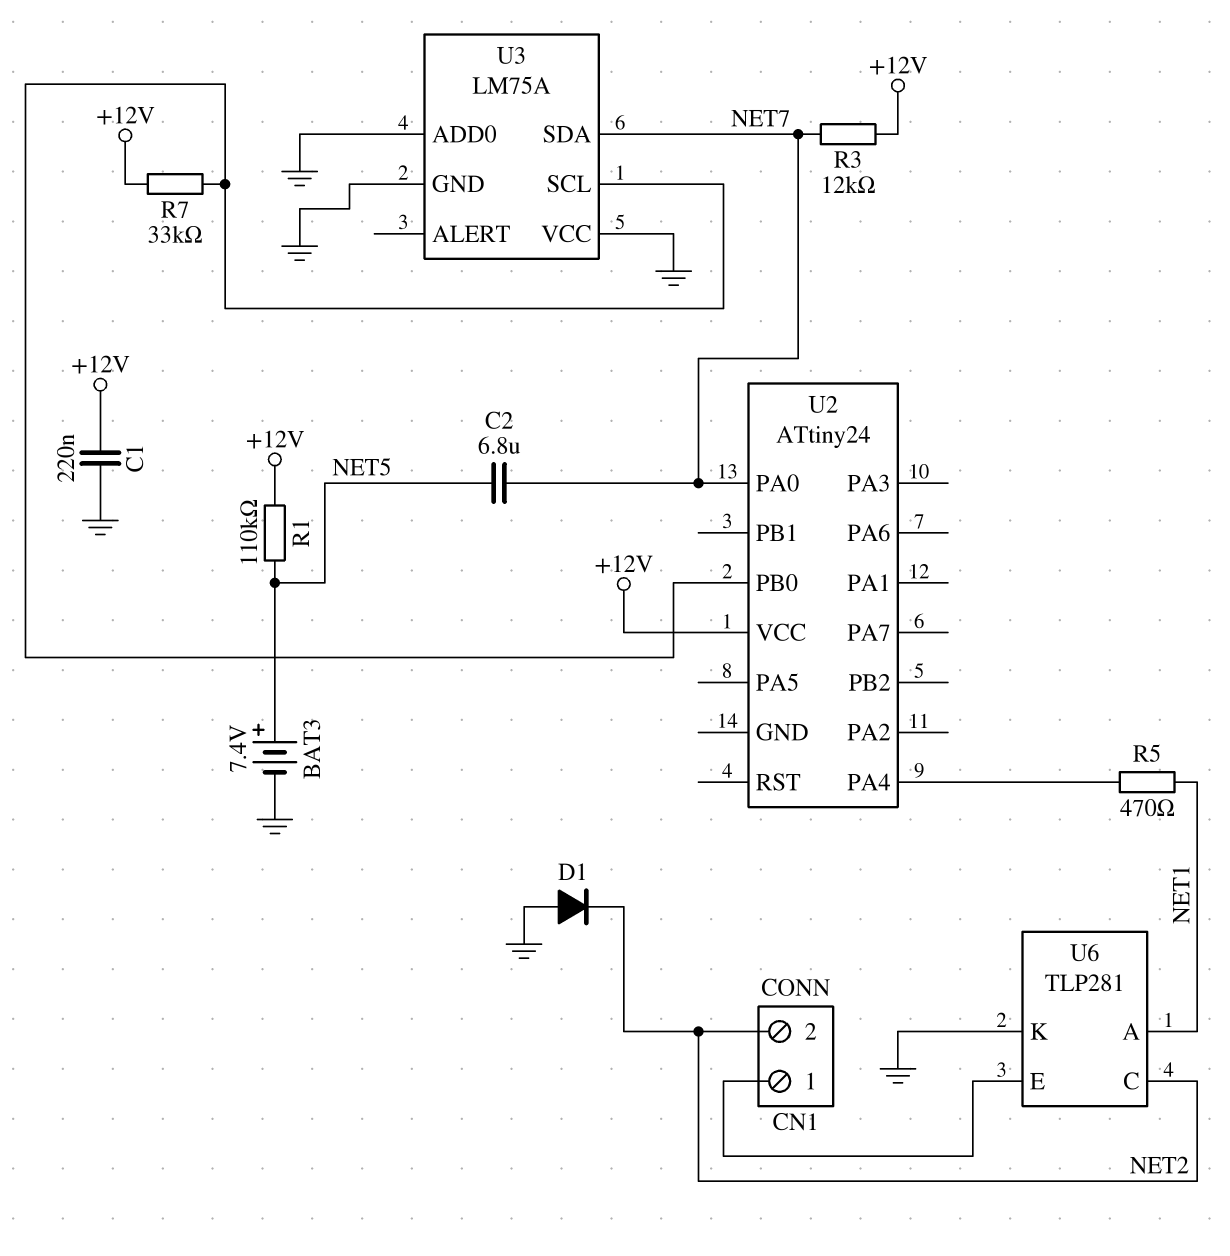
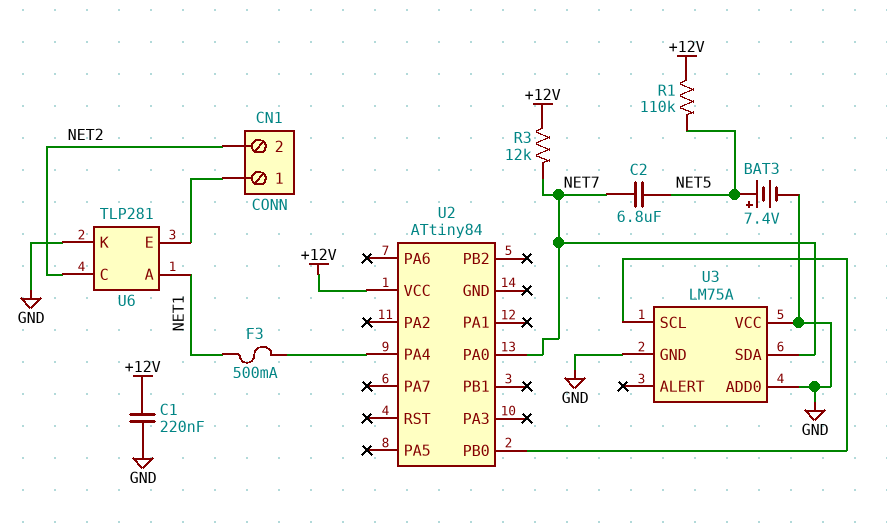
D1: diode (A GND, K NET2) -> none
F3: none -> 500mA (NET1, U2/PA4)
R5: 470 (NET1, U2/PA4) -> none
R7: 33k (+12V, U2/PB0) -> none
U2: ATtiny24 -> ATtiny84

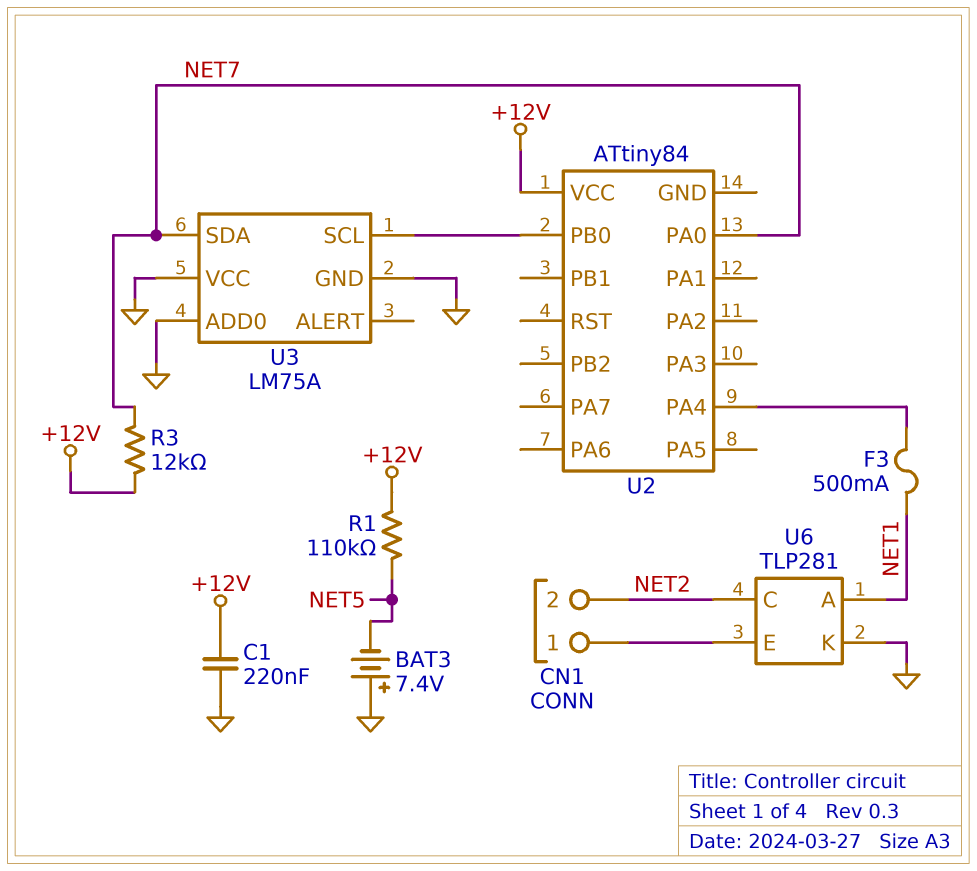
BAT3: 7.4V (plus NET5, minus GND) -> 7.4V (plus GND, minus NET5)
C2: 6.8uF (NET5, NET7) -> none

